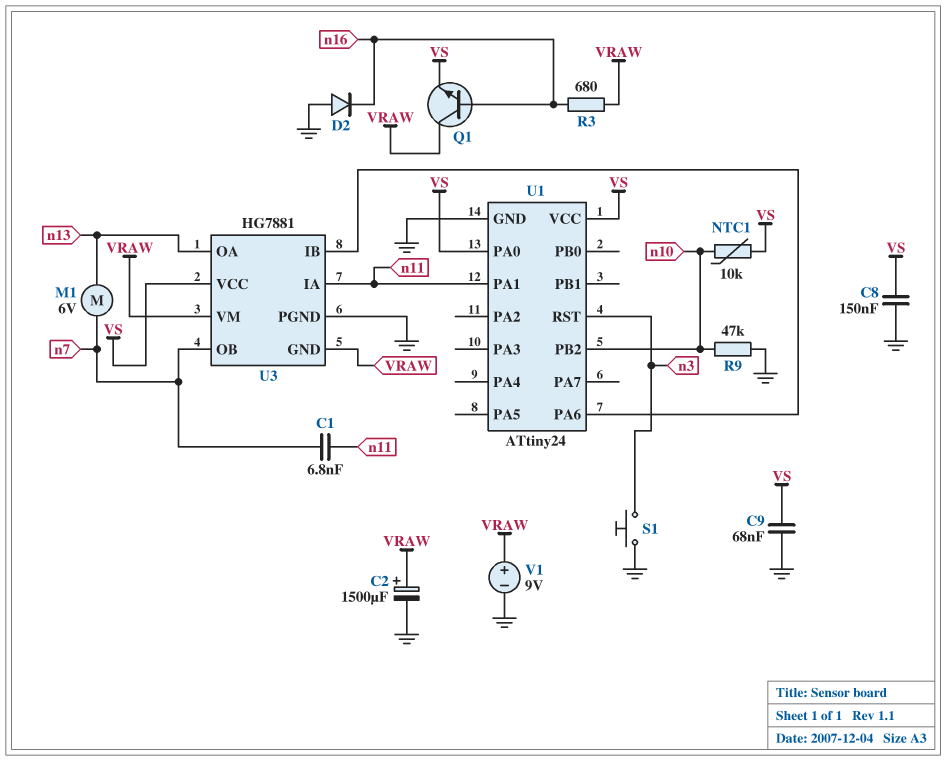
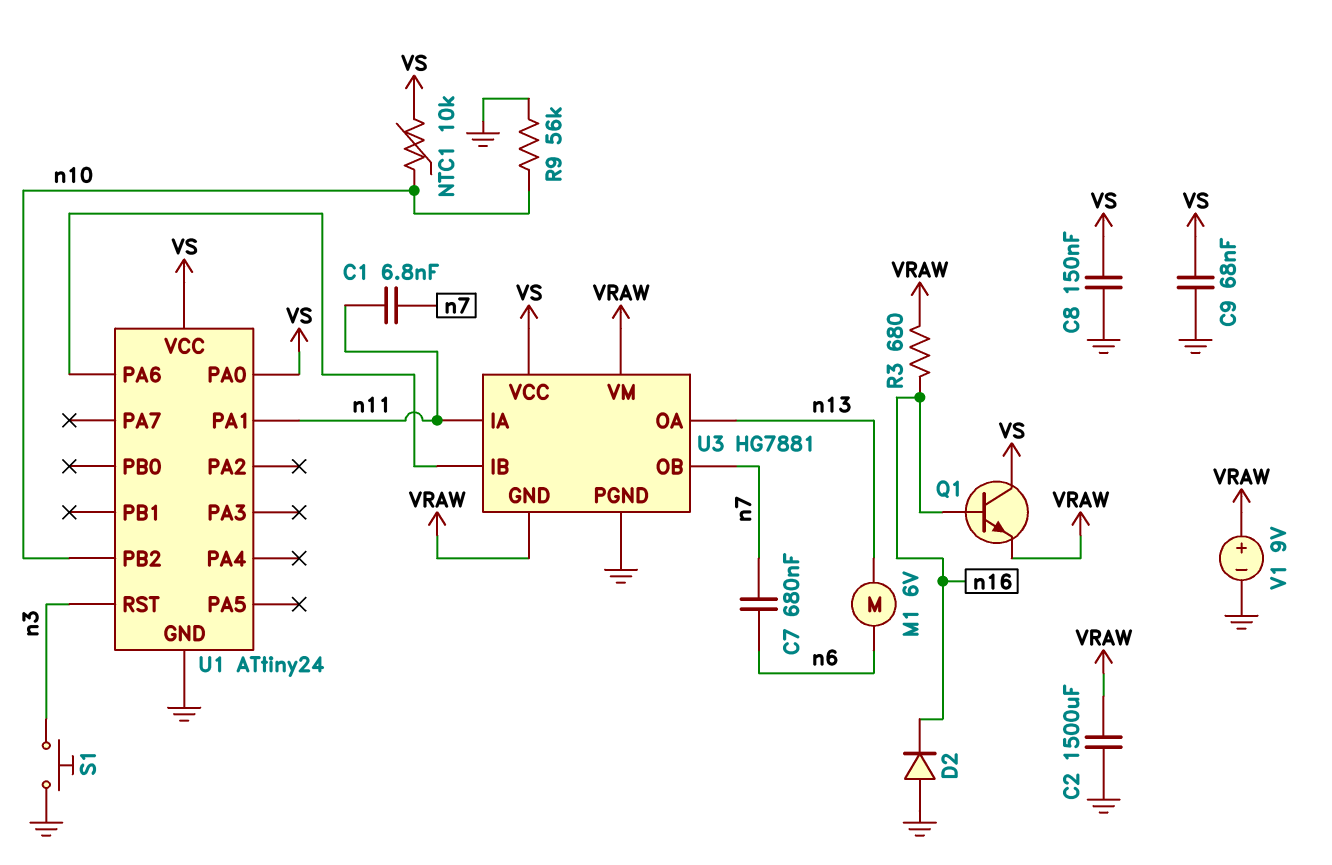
C2: 1500uF (plus VRAW, minus GND) -> 1500uF (GND, VRAW)
C7: none -> 680nF (n6, n7)
M1: motor 6V (n7, n13) -> motor 6V (n6, n13)
Q1: NPN (B n16, C VRAW, E VS) -> NPN (B n16, C VS, E VRAW)
R9: 47k (GND, n10) -> 56k (GND, n10)

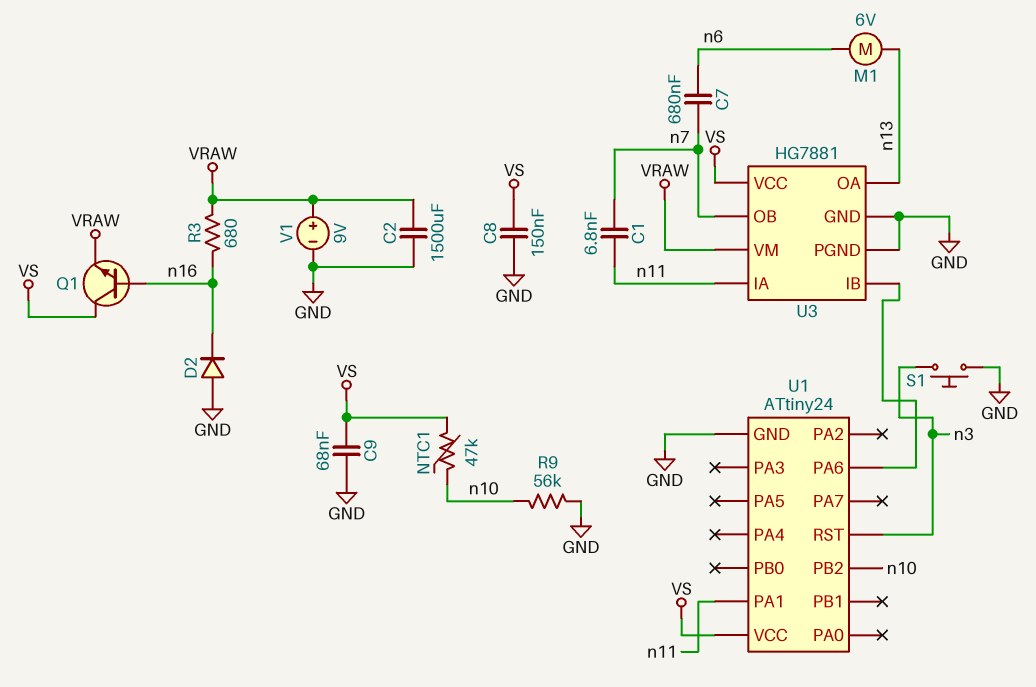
NTC1: 10k (VS, n10) -> 47k (VS, n10)
U1 pin PA0: VS -> none
U3 pin GND: VRAW -> GND

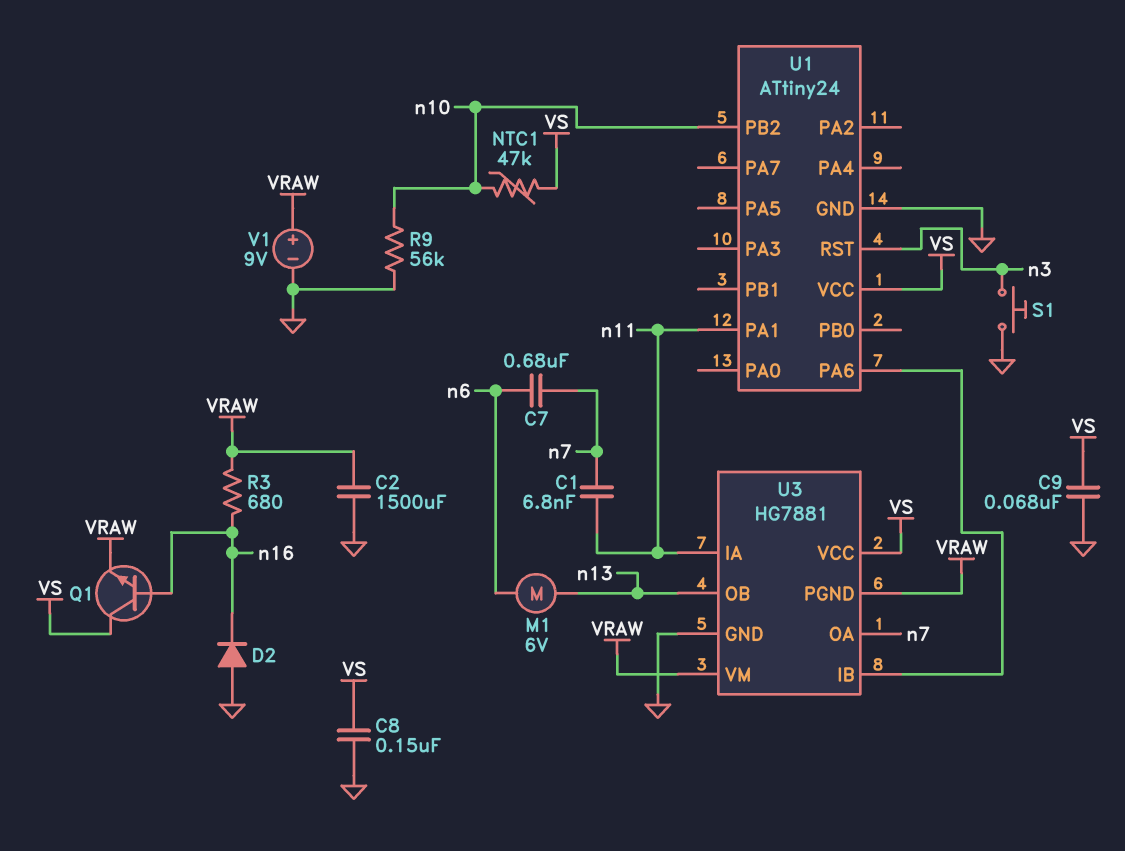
U3 pin OA: n13 -> n7
U3 pin OB: n7 -> n13
U3 pin PGND: GND -> VRAW

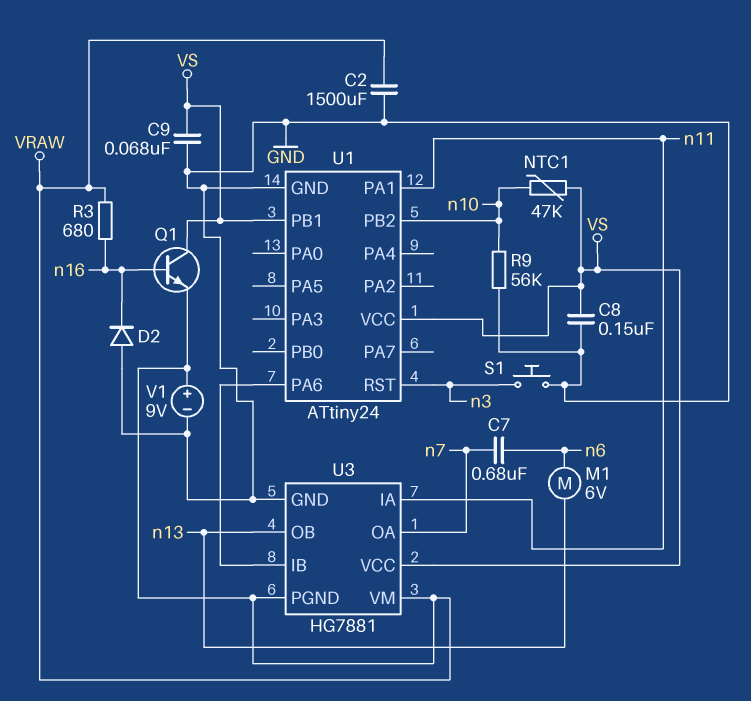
C1: 6.8nF (n7, n11) -> none
U1 pin PB1: none -> VS

